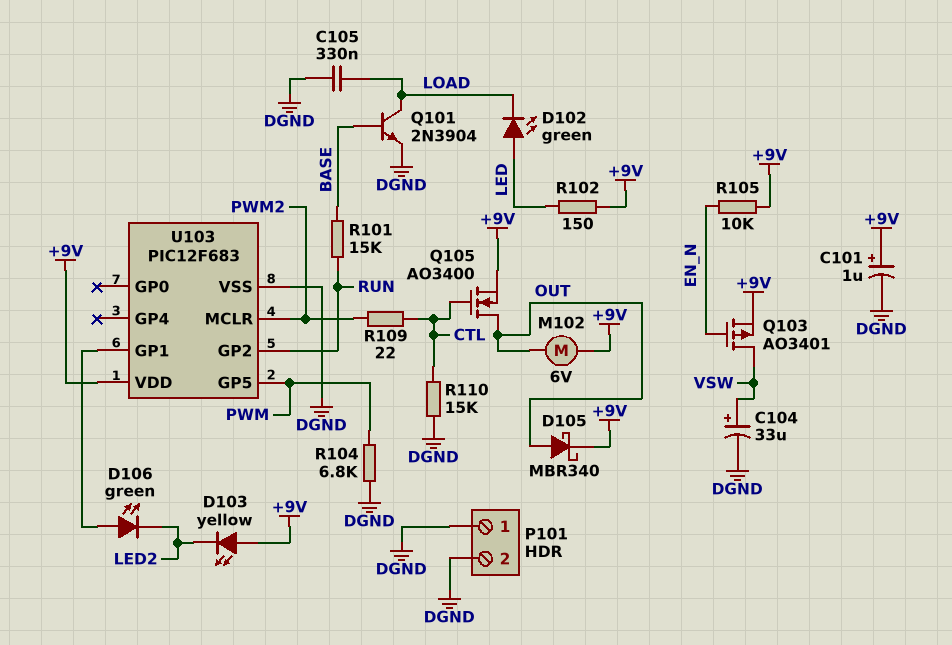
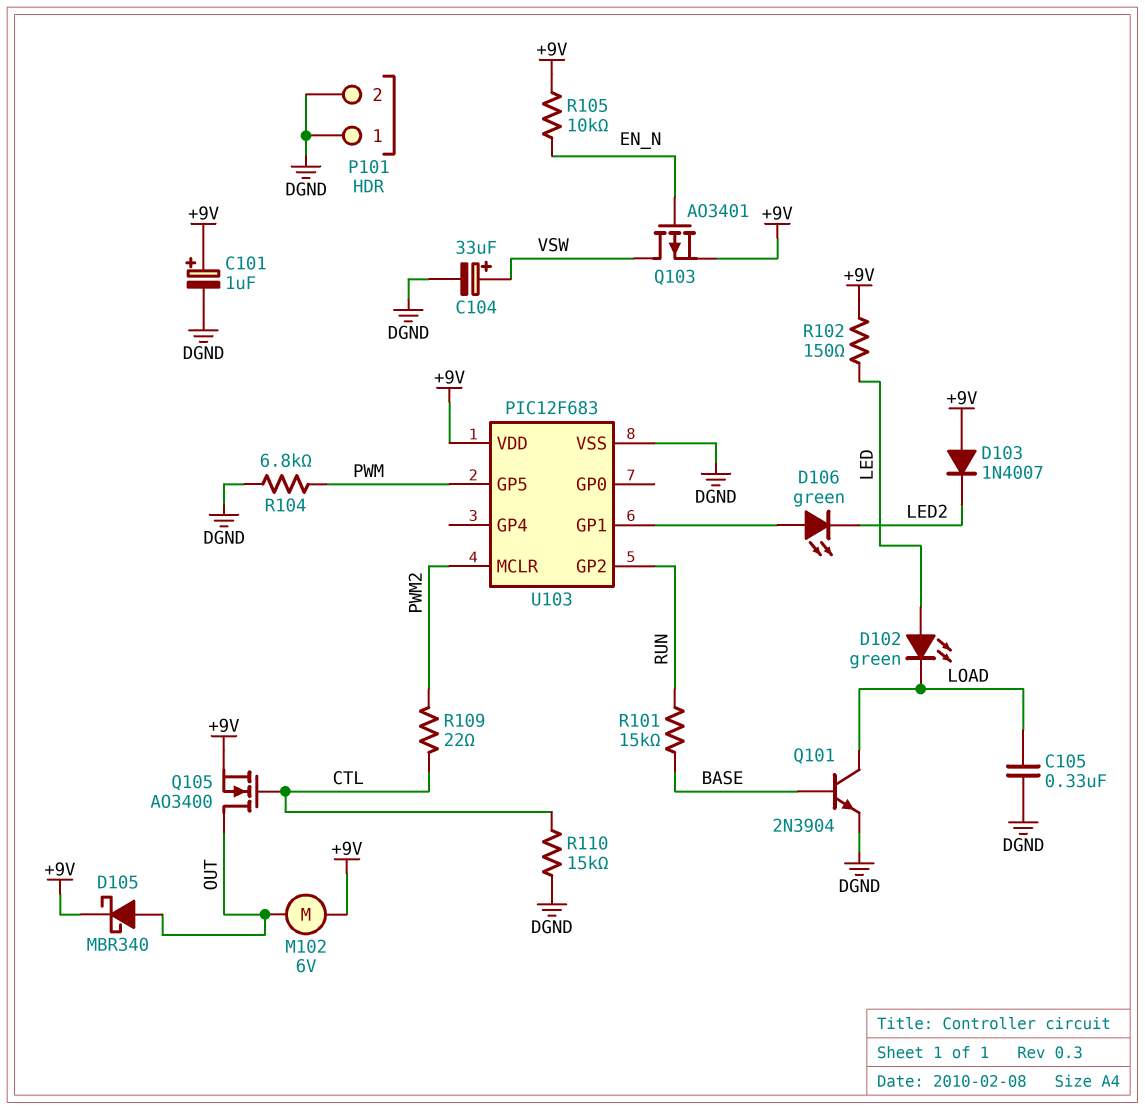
D103: LED yellow (A +9V, K LED2) -> diode 1N4007 (A +9V, K LED2)

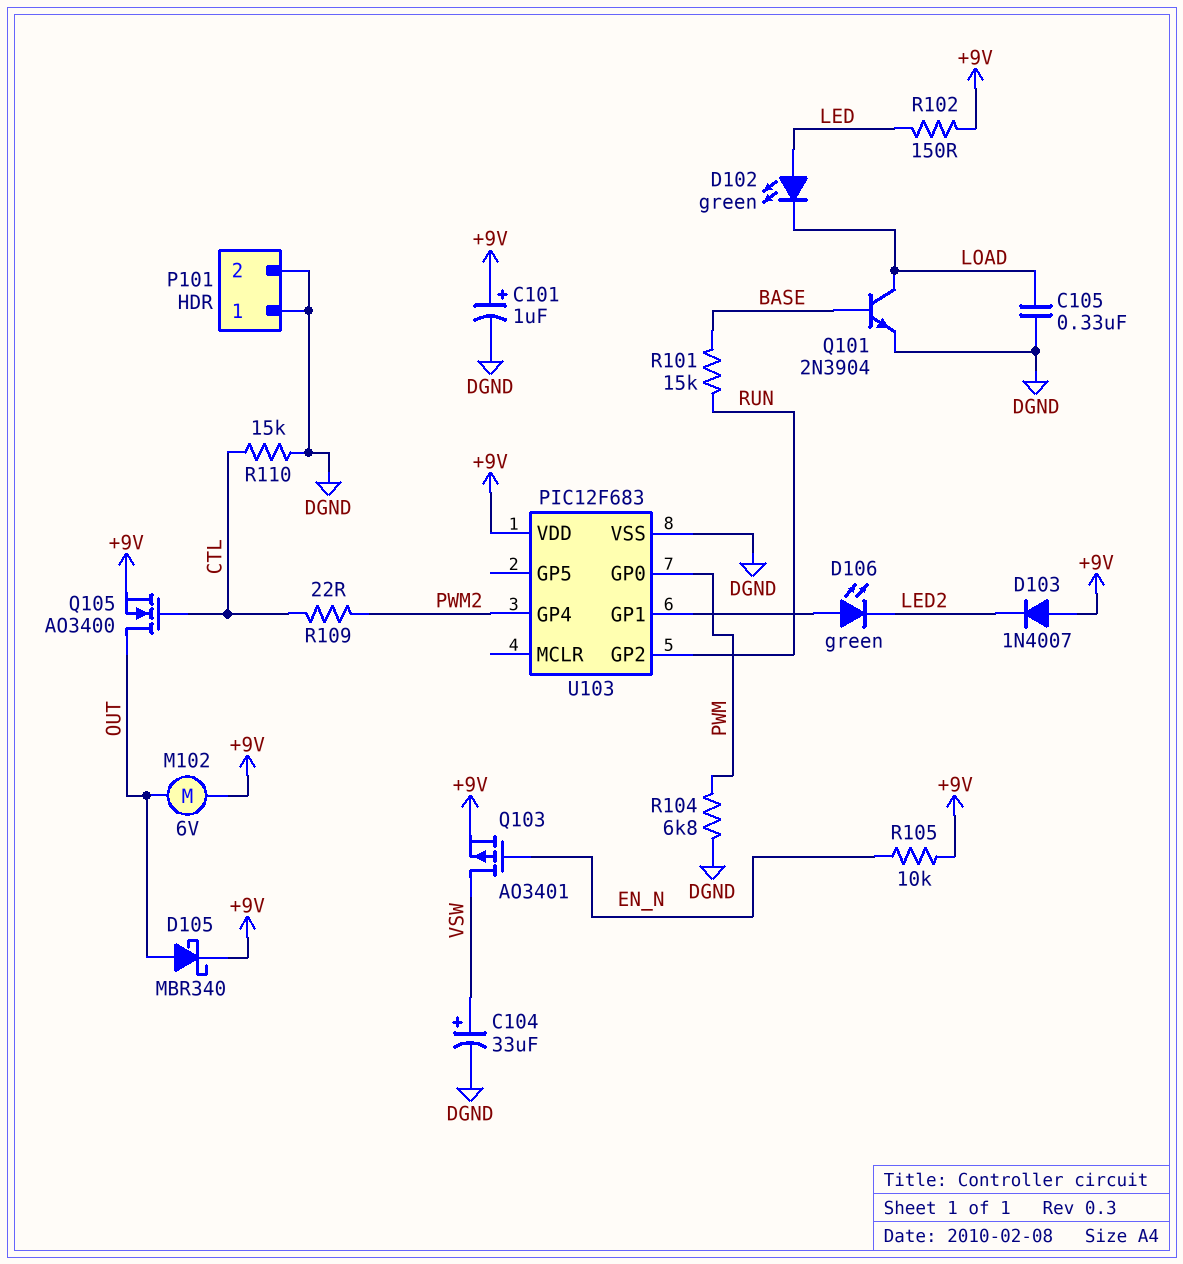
U103 pin GP0: none -> PWM
U103 pin GP4: none -> PWM2
U103 pin GP5: PWM -> none
U103 pin MCLR: PWM2 -> none

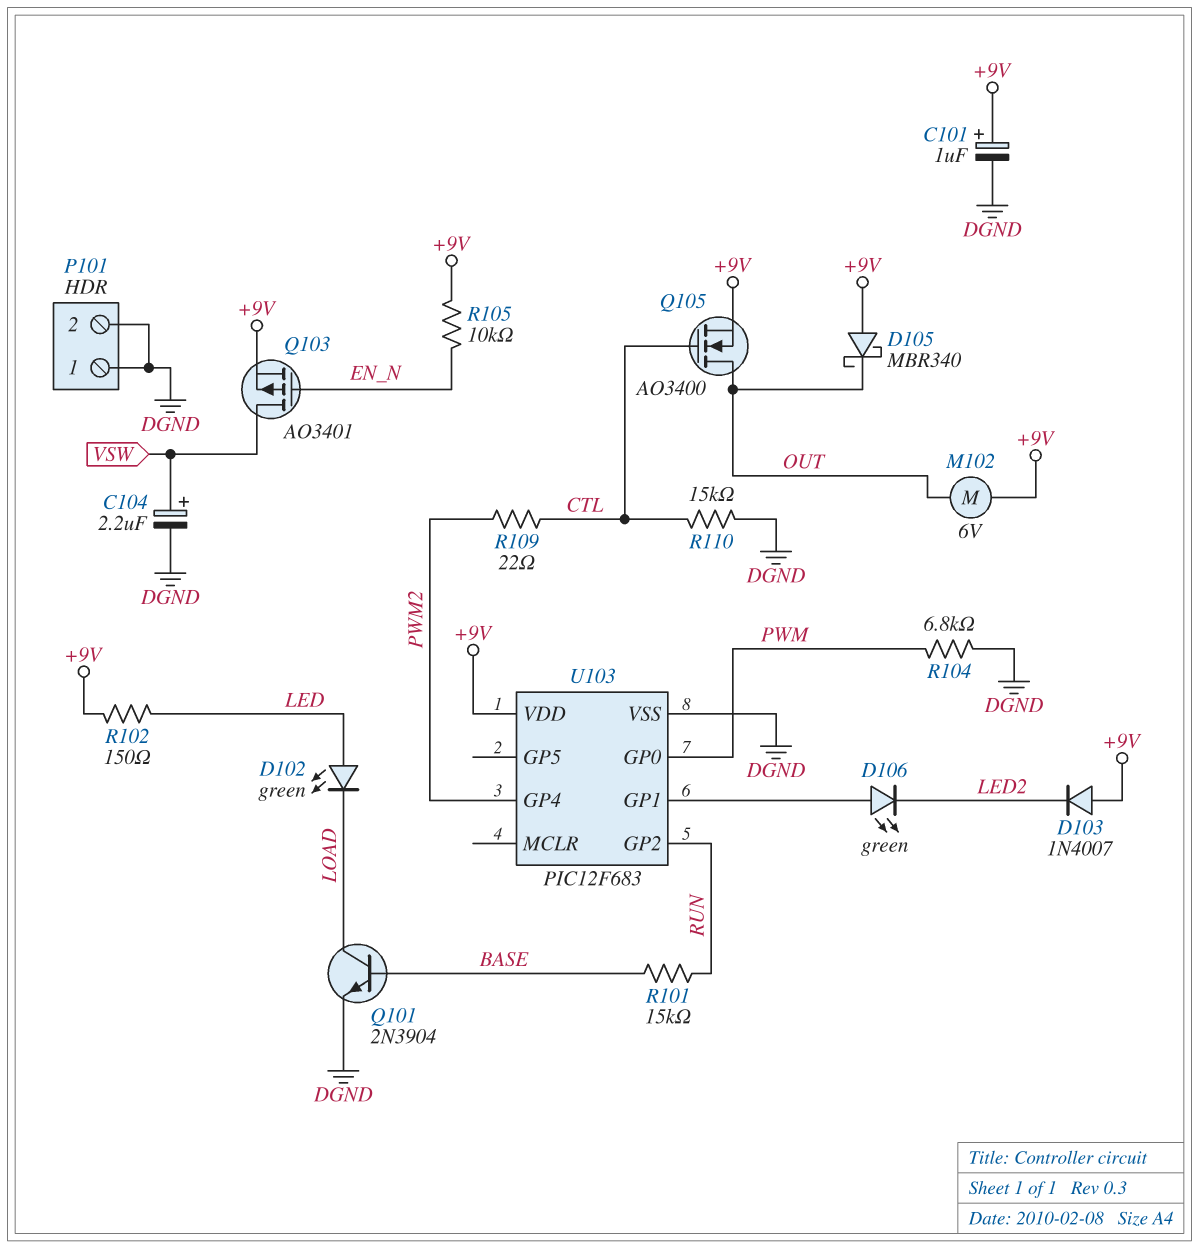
C104: 33uF (plus VSW, minus DGND) -> 2.2uF (plus VSW, minus DGND)
C105: 330nF (DGND, LOAD) -> none
D105: schottky MBR340 (A OUT, K +9V) -> schottky MBR340 (A +9V, K OUT)

